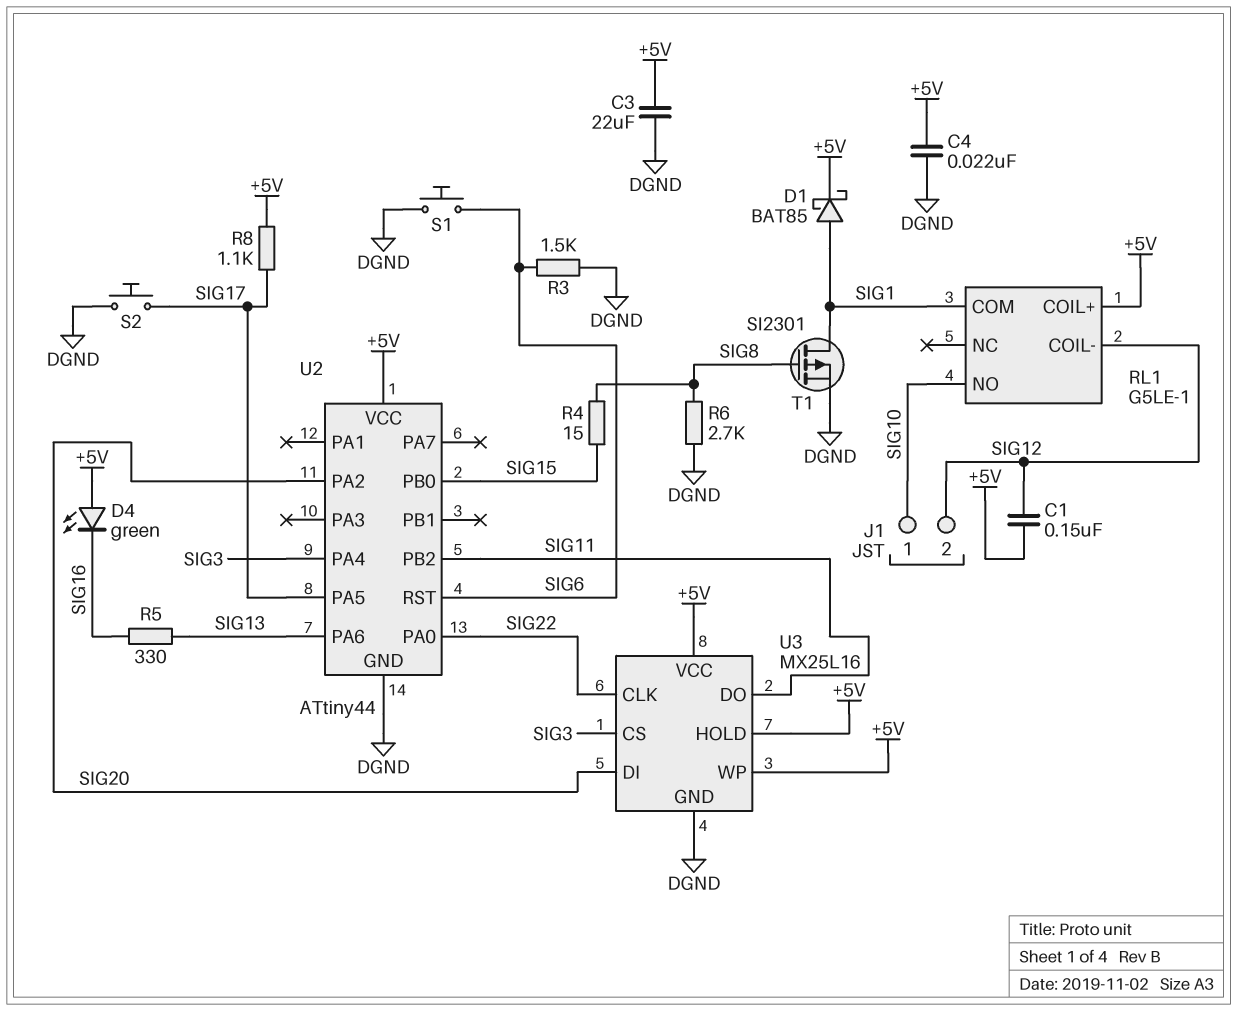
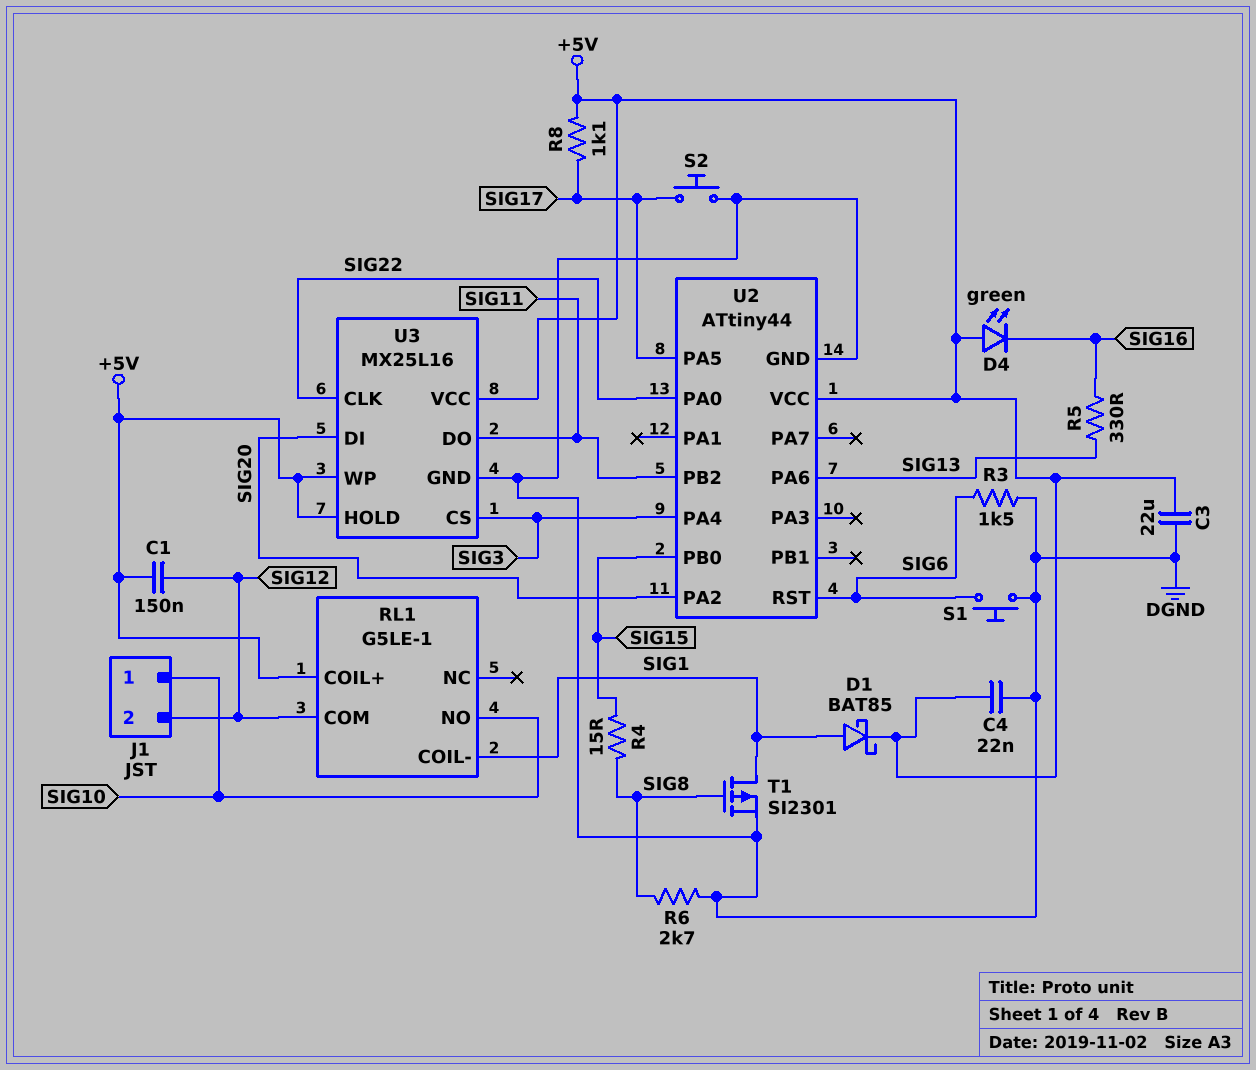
RL1 pin COIL-: SIG12 -> SIG1
RL1 pin COM: SIG1 -> SIG12

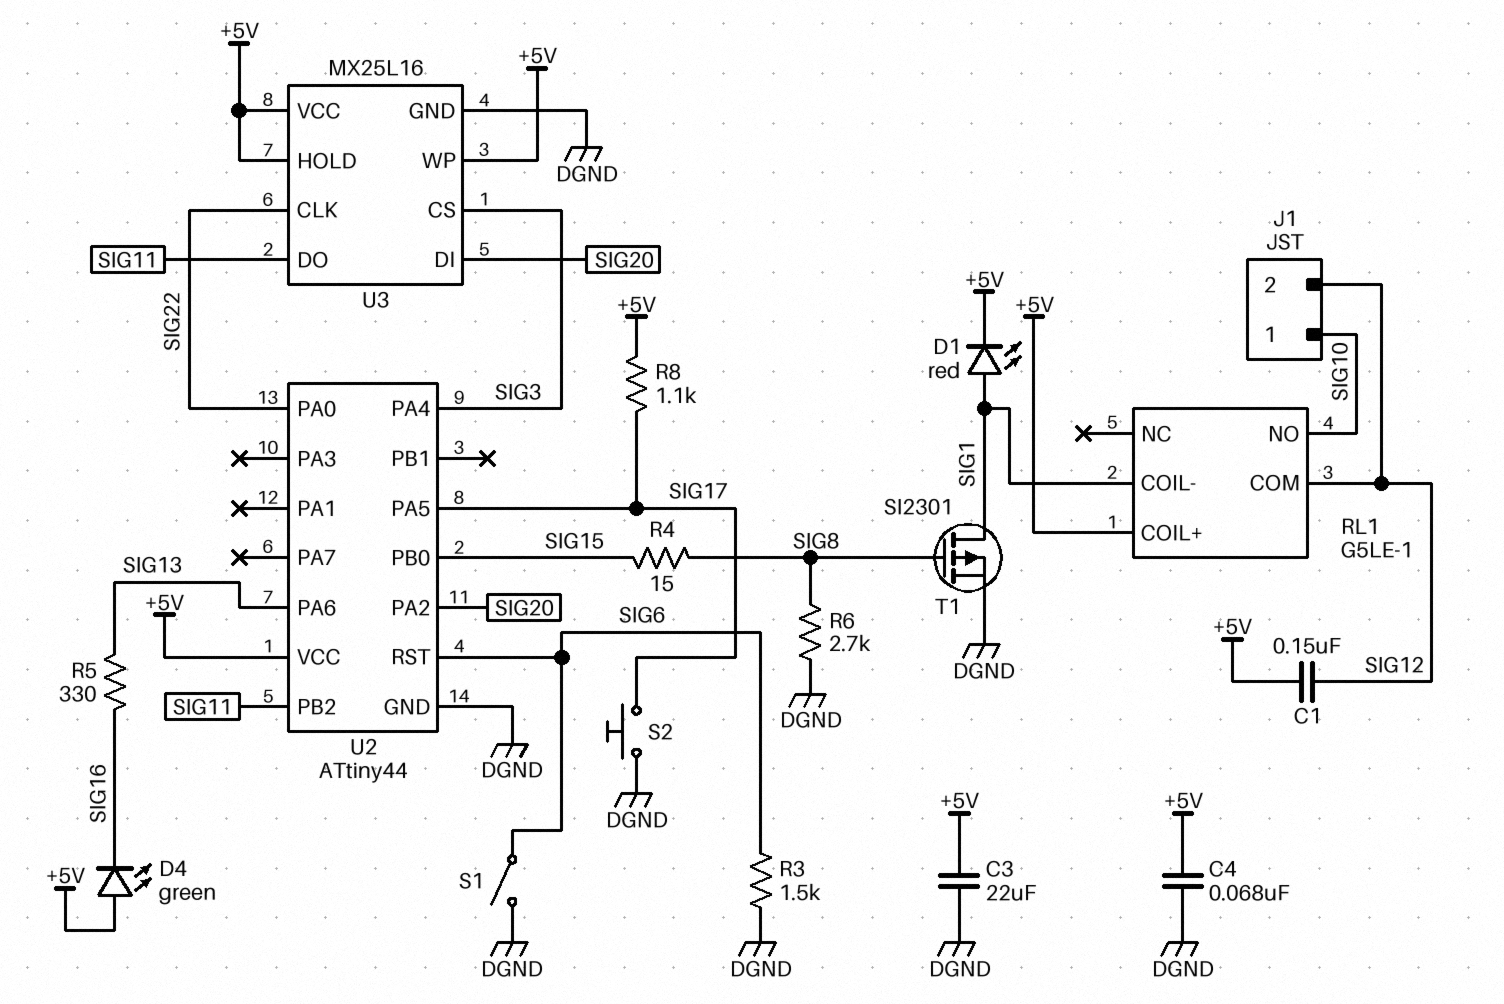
C4: 22nF (+5V, DGND) -> 68nF (+5V, DGND)
D1: schottky BAT85 (A SIG1, K +5V) -> LED red (A SIG1, K +5V)
S1: button (DGND, SIG6) -> switch (DGND, SIG6)

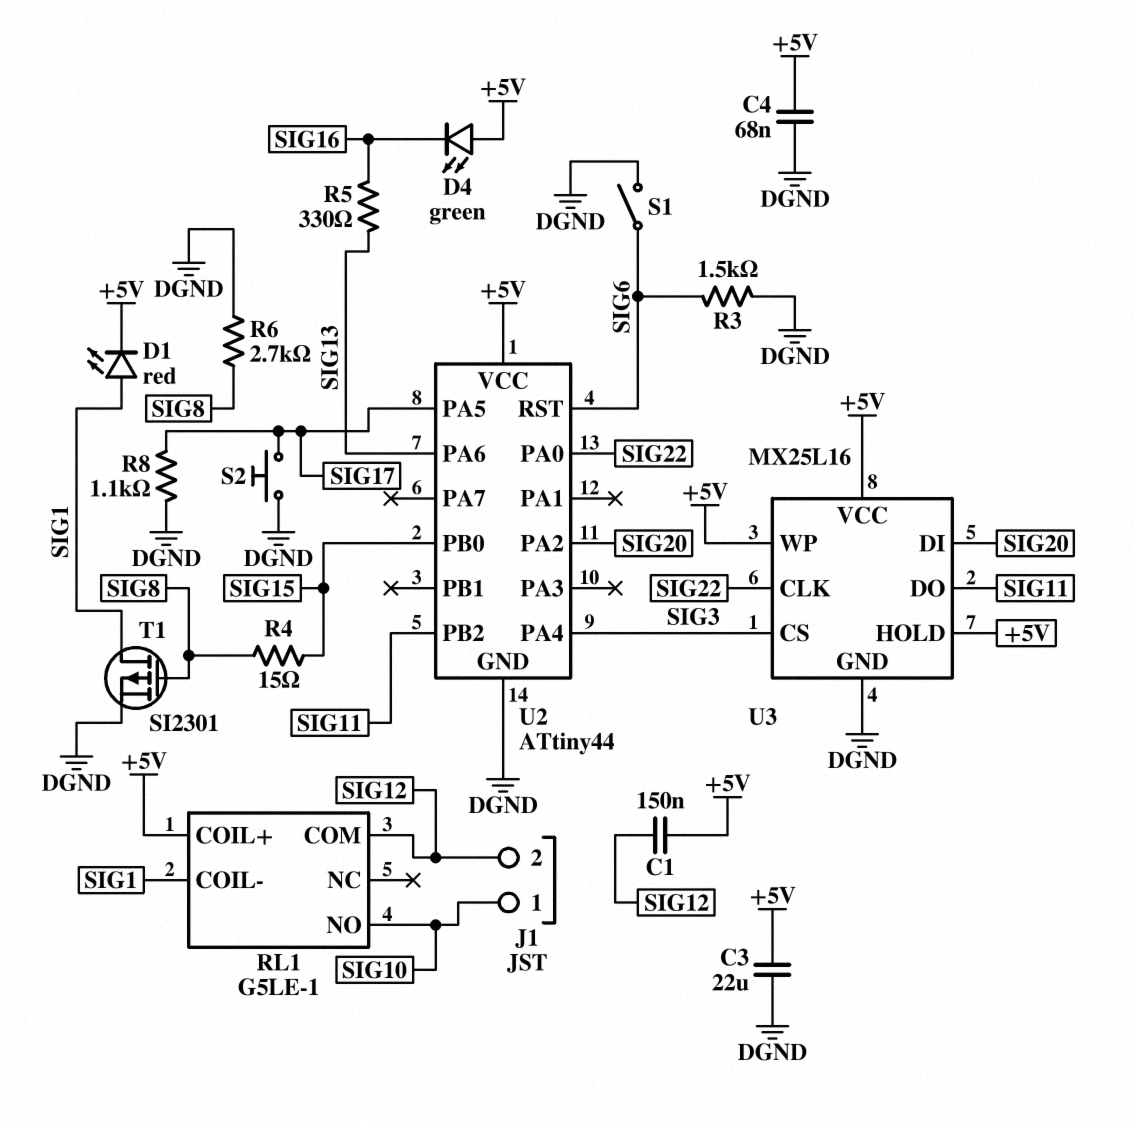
R8: 1.1k (+5V, SIG17) -> 1.1k (DGND, SIG17)

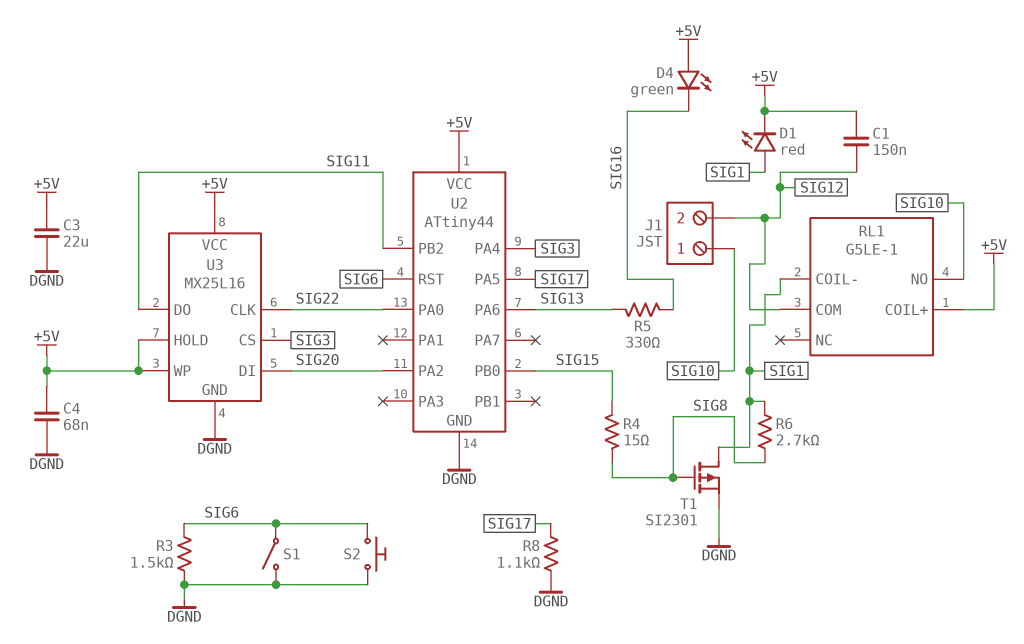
R6: 2.7k (DGND, SIG8) -> 2.7k (SIG1, SIG8)
S2: button (DGND, SIG17) -> button (DGND, SIG6)

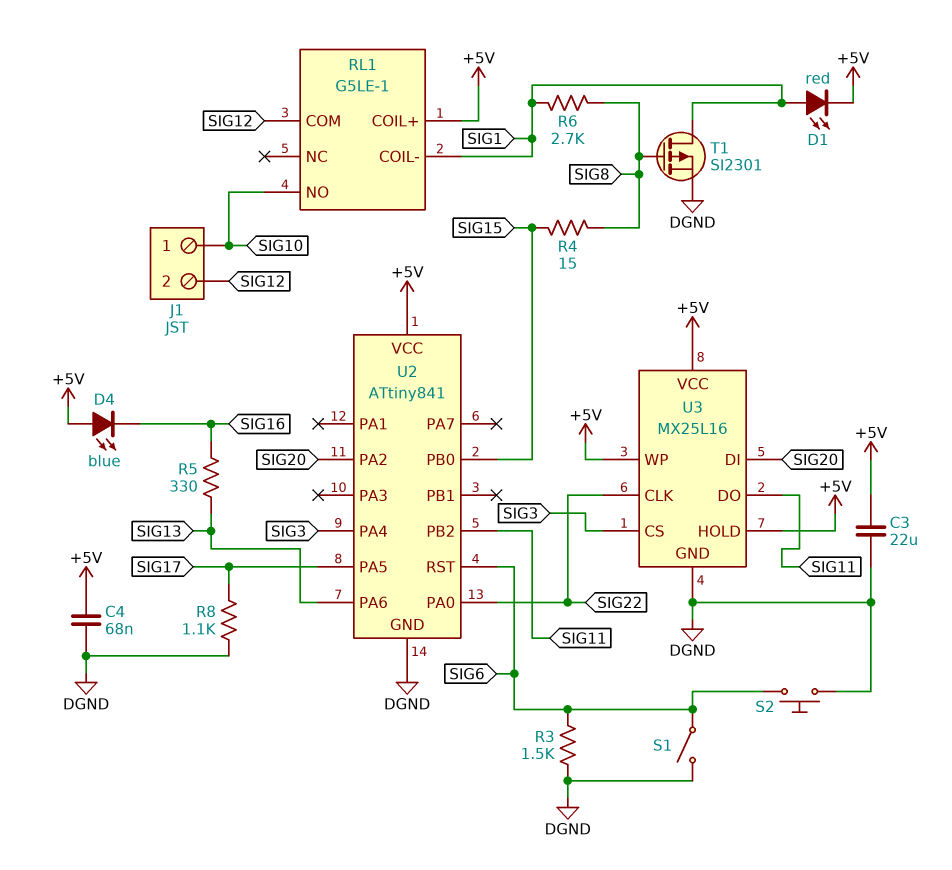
C1: 150nF (+5V, SIG12) -> none
D4: LED green (A +5V, K SIG16) -> LED blue (A +5V, K SIG16)
U2: ATtiny44 -> ATtiny841

